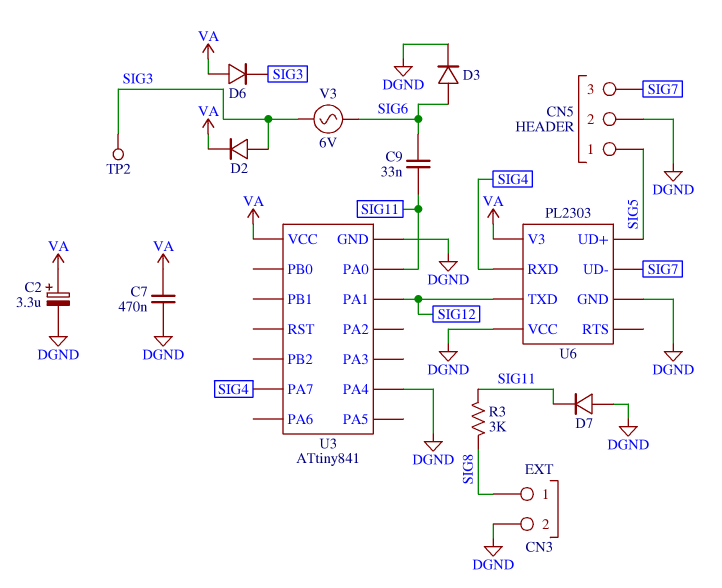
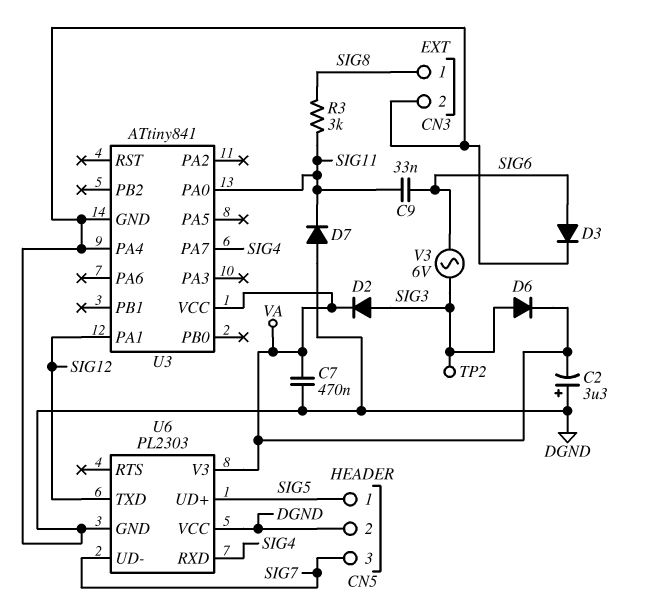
C2: 3.3uF (plus VA, minus DGND) -> 3.3uF (plus DGND, minus VA)
D6: diode (A VA, K SIG3) -> diode (A SIG3, K VA)

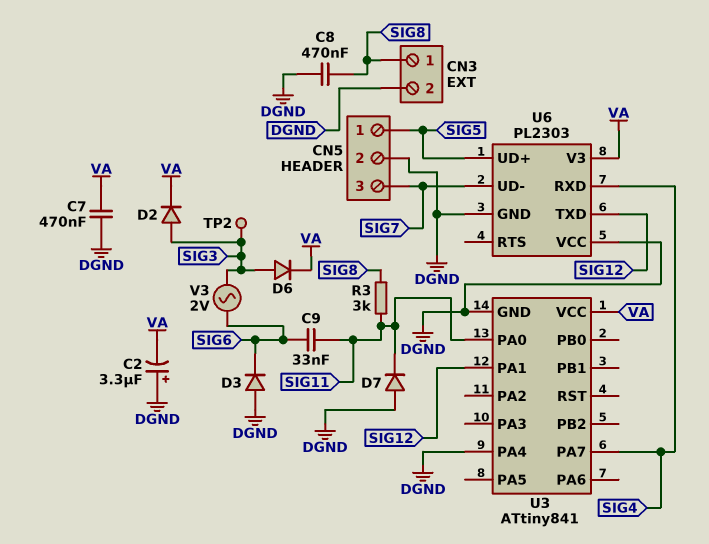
C8: none -> 470nF (DGND, SIG8)
D3: diode (A SIG6, K DGND) -> diode (A DGND, K SIG6)
V3: AC 6V (SIG3, SIG6) -> AC 2V (SIG3, SIG6)

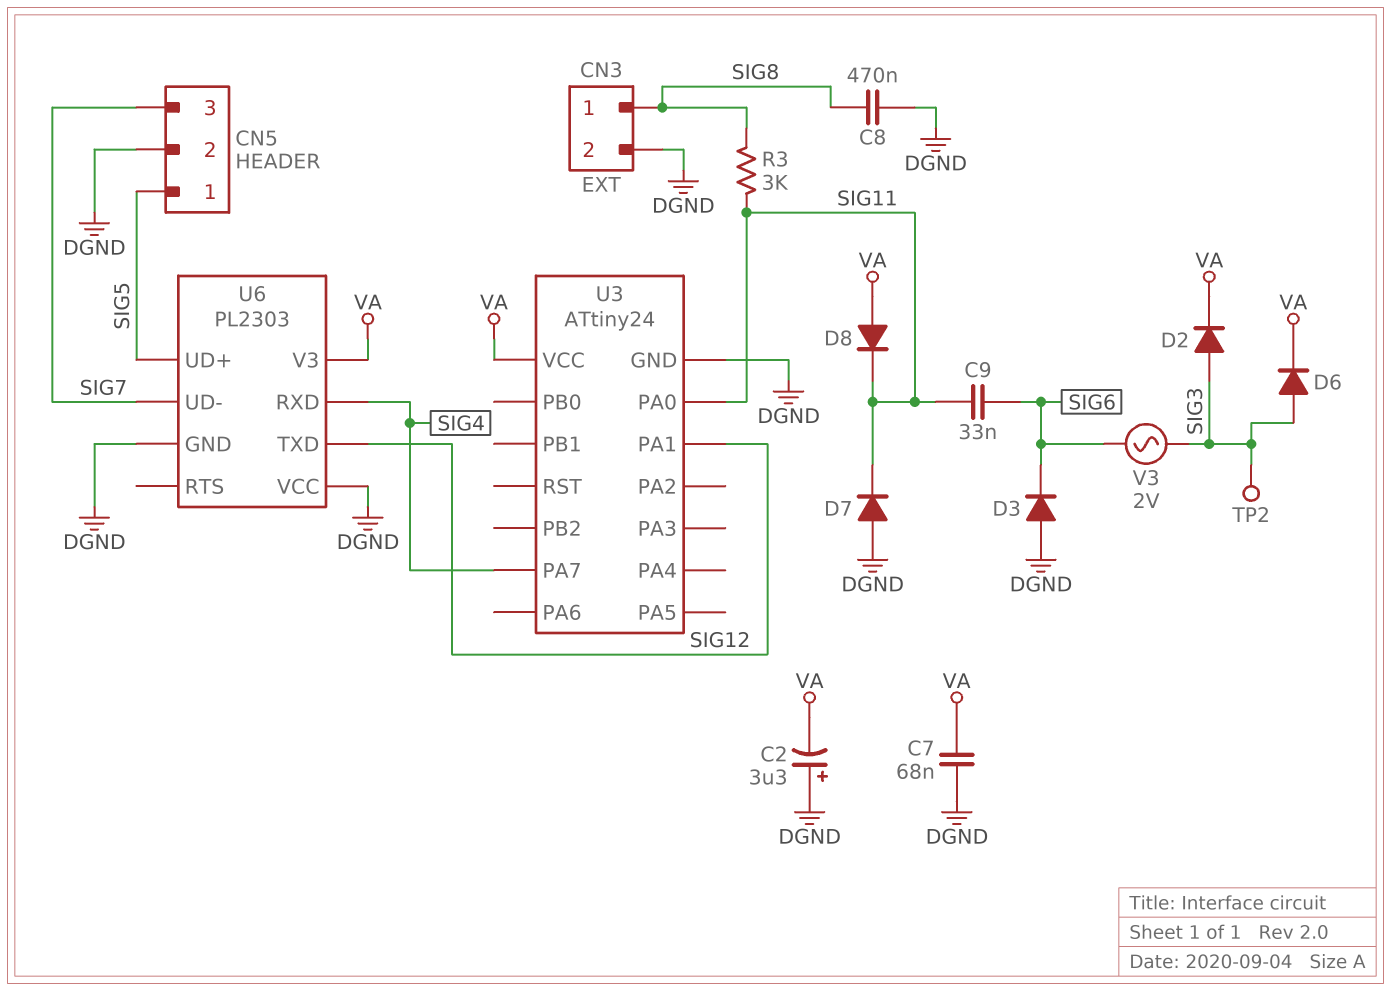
C7: 470nF (DGND, VA) -> 68nF (DGND, VA)
D8: none -> diode (A VA, K SIG11)
U3: ATtiny841 -> ATtiny24
U3 pin PA4: DGND -> none

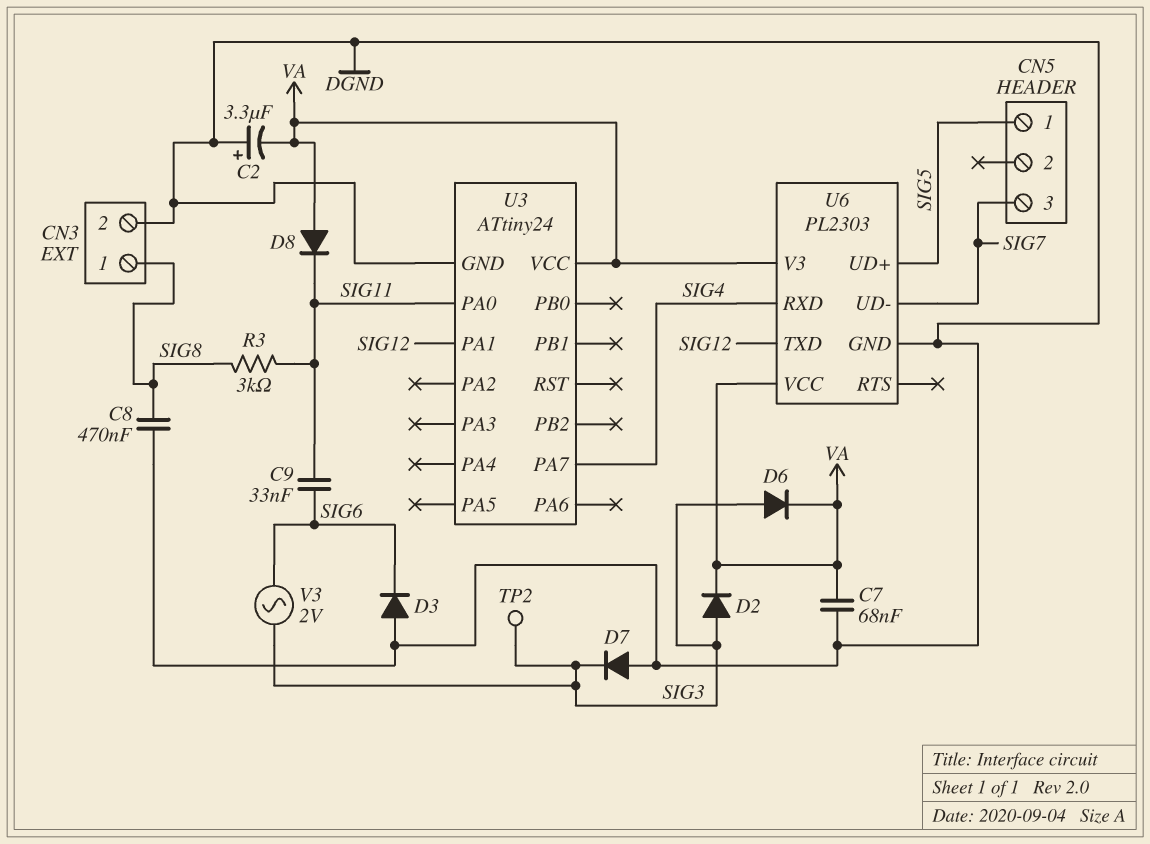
CN5 pin 2: DGND -> none
D7: diode (A DGND, K SIG11) -> diode (A DGND, K SIG3)
U6 pin VCC: DGND -> VA

